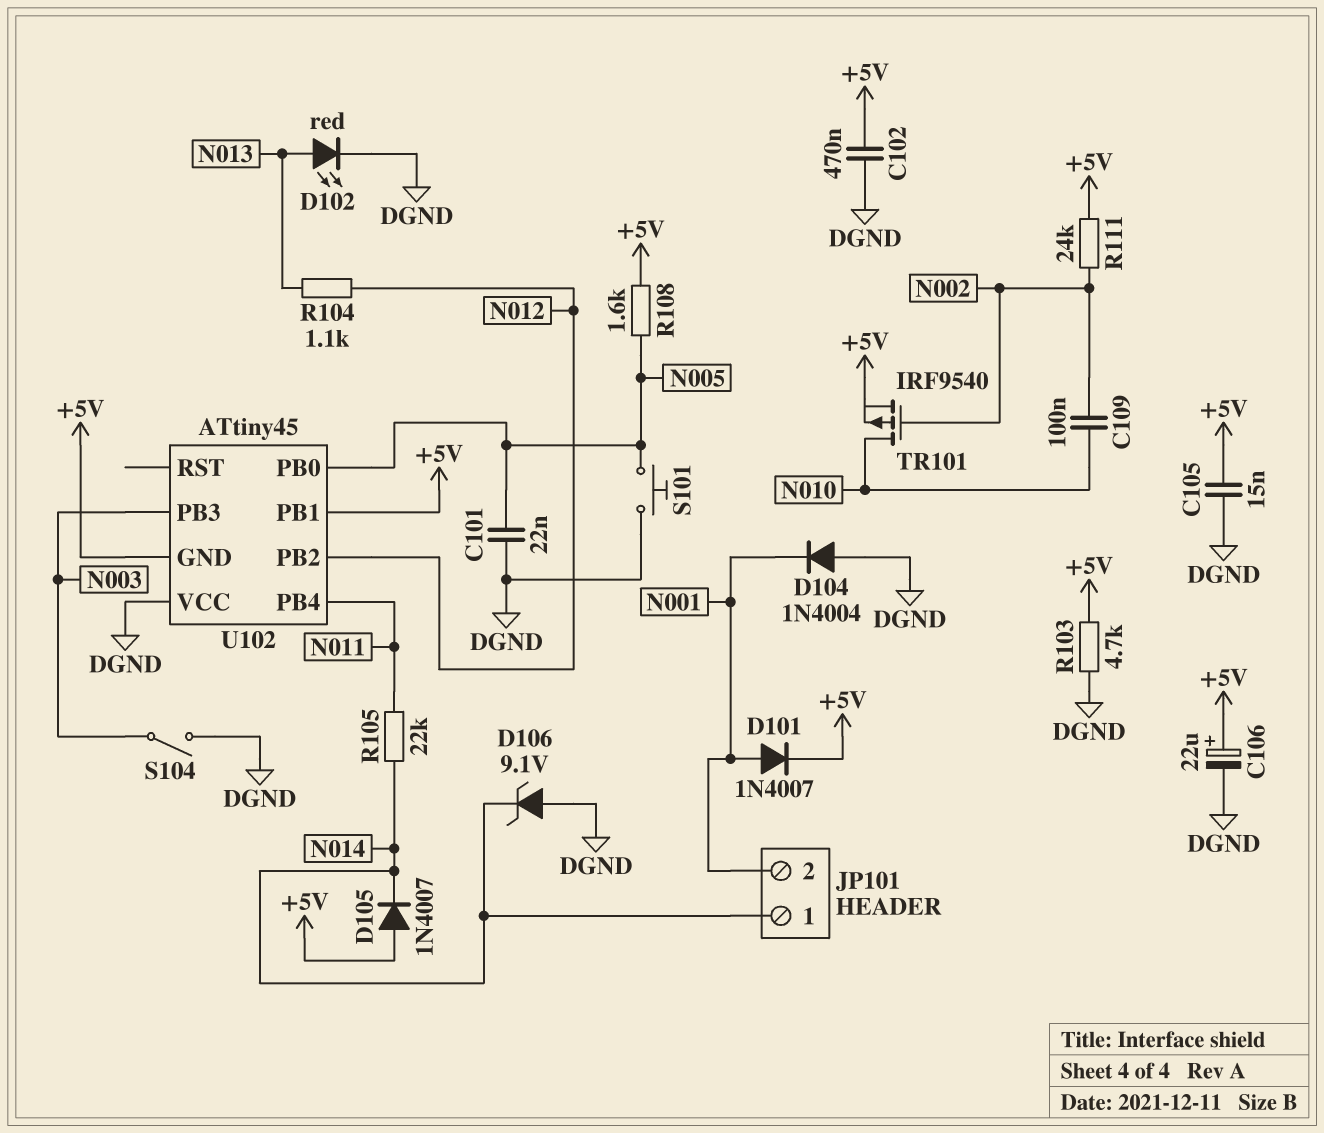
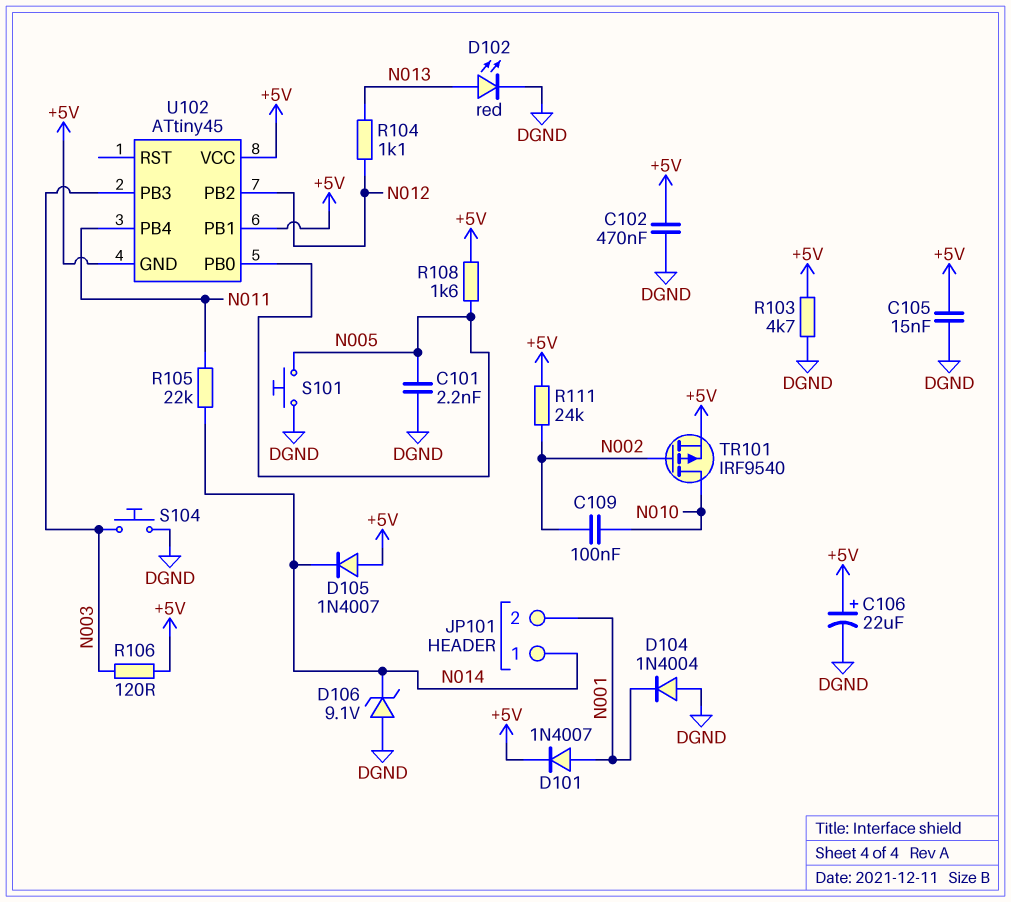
C101: 22nF (DGND, N005) -> 2.2nF (DGND, N005)
R106: none -> 120 (+5V, N003)
S104: switch (DGND, N003) -> button (DGND, N003)
U102 pin VCC: DGND -> +5V

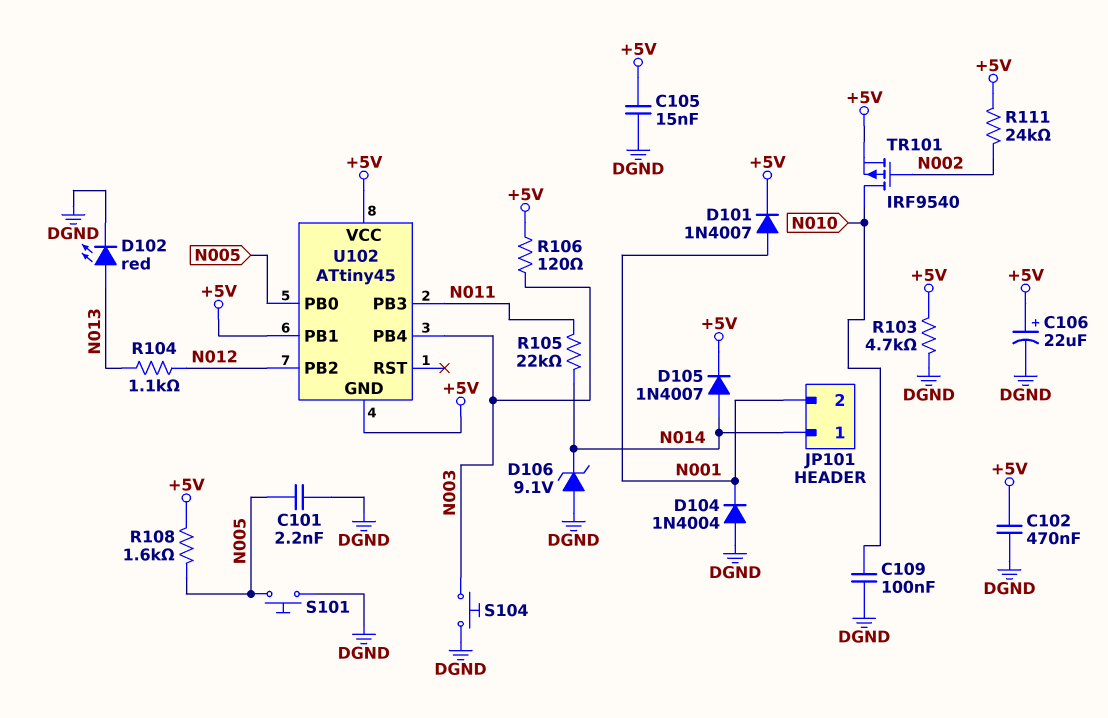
C109: 100nF (N002, N010) -> 100nF (DGND, N010)
D105: diode 1N4007 (A +5V, K N014) -> diode 1N4007 (A N014, K +5V)
U102 pin PB3: N003 -> N011
U102 pin PB4: N011 -> N003

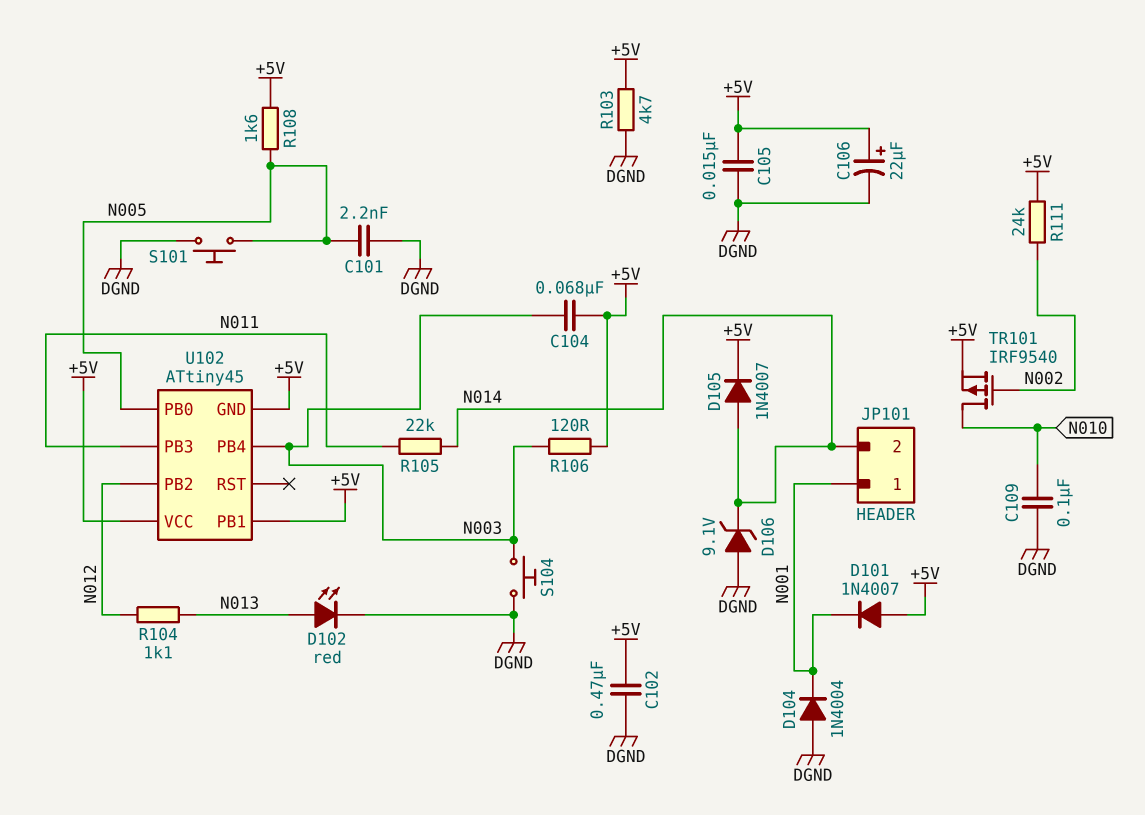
C104: none -> 68nF (+5V, N003)
D101: diode 1N4007 (A N001, K +5V) -> diode 1N4007 (A +5V, K N001)
JP101 pin 1: N014 -> N001
JP101 pin 2: N001 -> N014

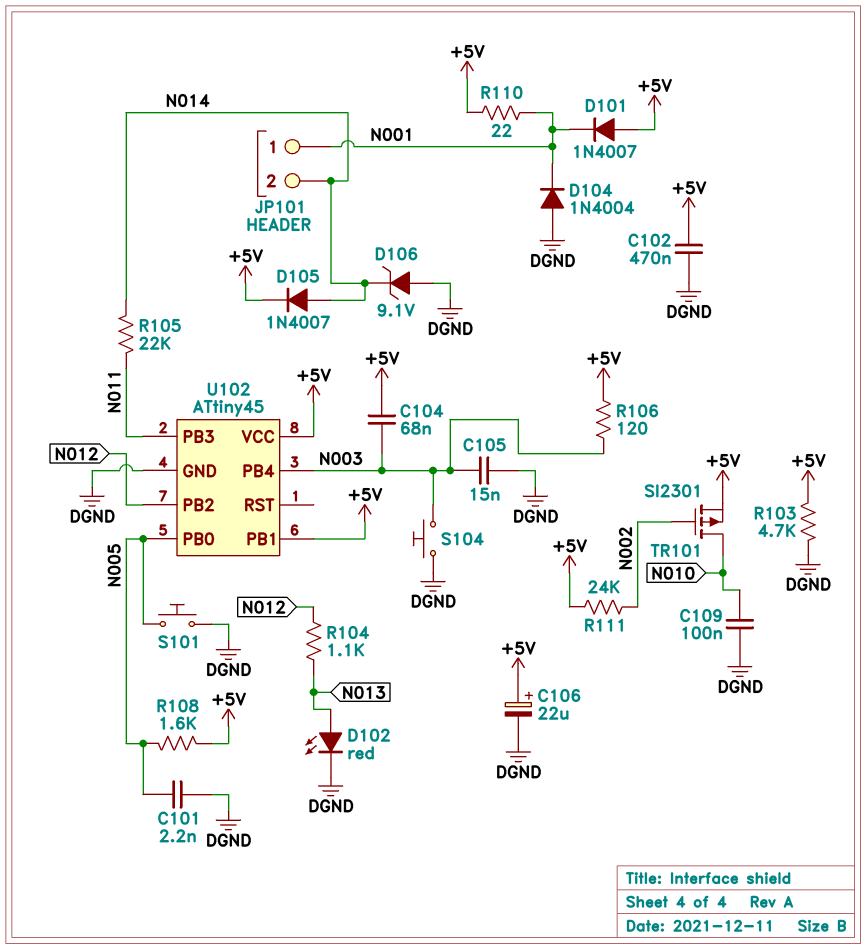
C105: 15nF (+5V, DGND) -> 15nF (DGND, N003)
R110: none -> 22 (+5V, N001)
TR101: PMOS IRF9540 (G N002, D N010, S +5V) -> PMOS SI2301 (G N002, D N010, S +5V)
U102 pin GND: +5V -> DGND

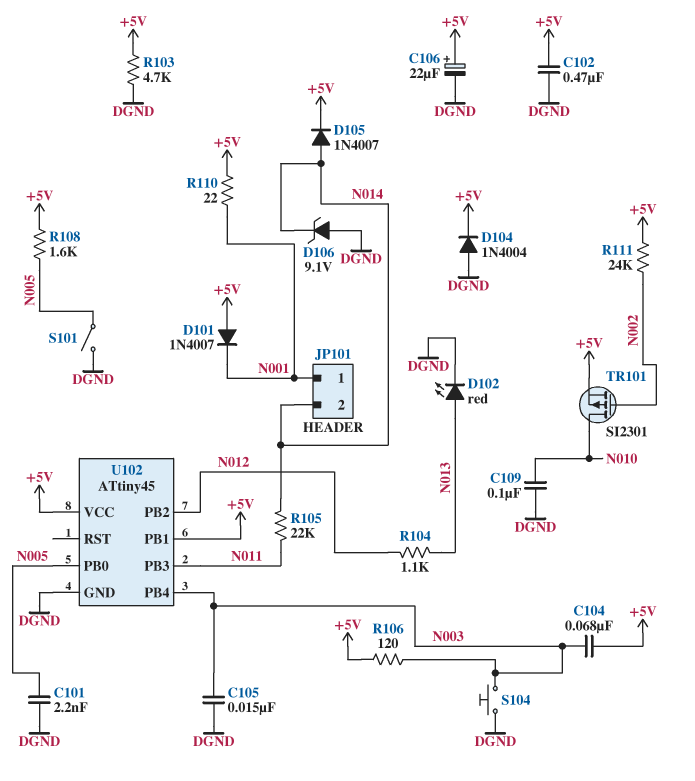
D104: diode 1N4004 (A DGND, K N001) -> diode 1N4004 (A DGND, K +5V)
S101: button (DGND, N005) -> switch (DGND, N005)

